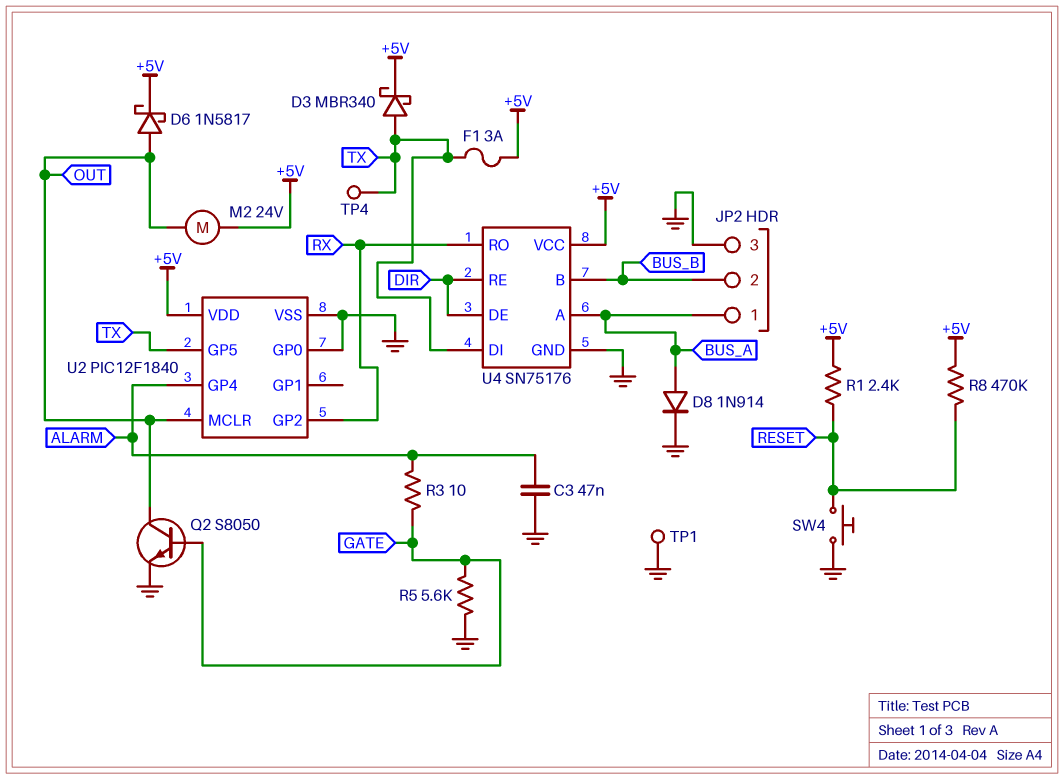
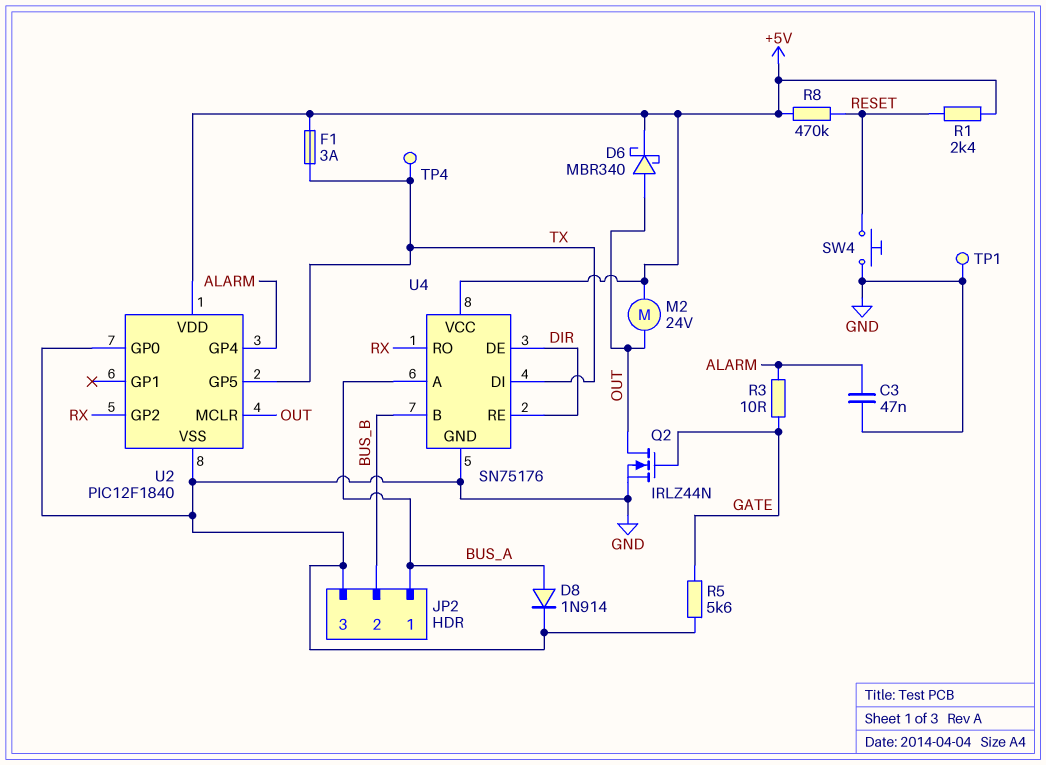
D3: schottky MBR340 (A TX, K +5V) -> none
D6: schottky 1N5817 (A OUT, K +5V) -> schottky MBR340 (A OUT, K +5V)
Q2: NPN S8050 (B GATE, C OUT, E GND) -> NMOS IRLZ44N (G GATE, D OUT, S GND)

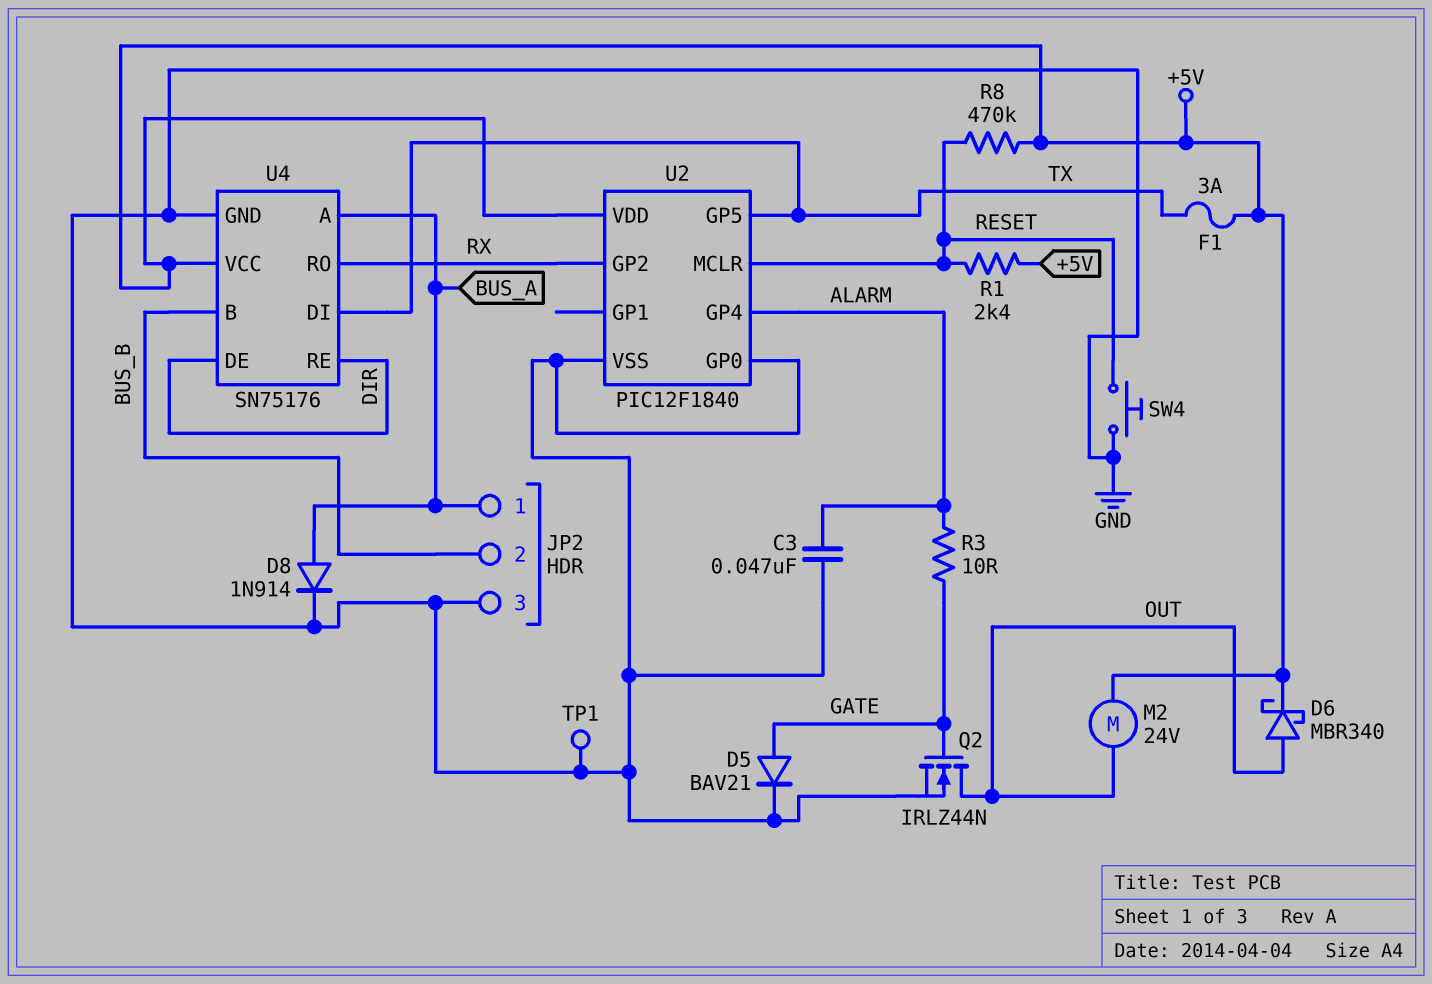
D5: none -> diode BAV21 (A GATE, K GND)
R5: 5.6k (GATE, GND) -> none
TP4: test point (TX) -> none
U2 pin MCLR: OUT -> RESET

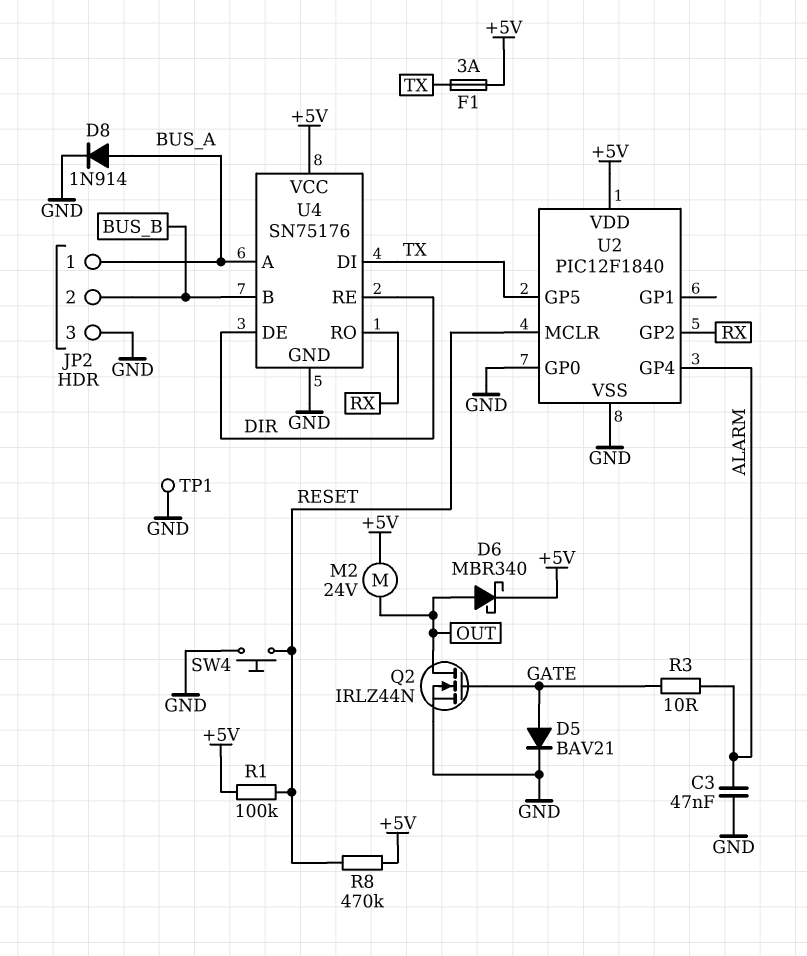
R1: 2.4k (+5V, RESET) -> 100k (+5V, RESET)

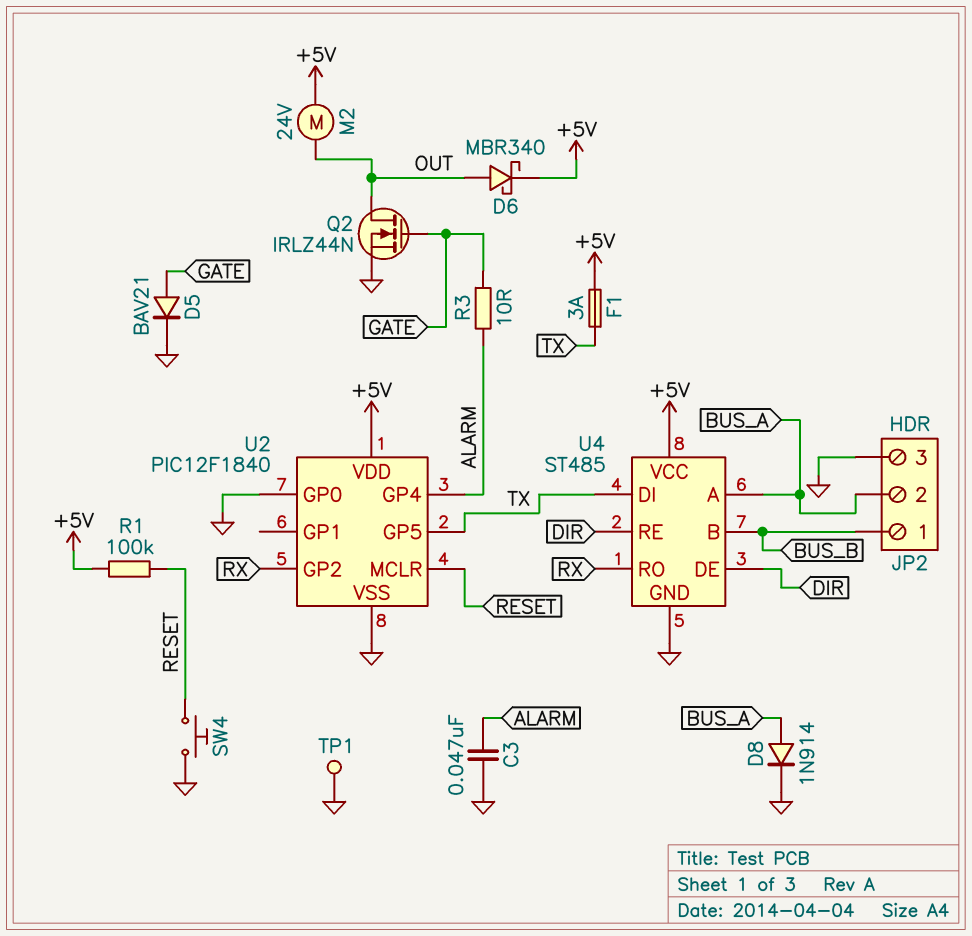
JP2 pin 1: BUS_A -> BUS_B
JP2 pin 2: BUS_B -> BUS_A
R8: 470k (+5V, RESET) -> none
U4: SN75176 -> ST485

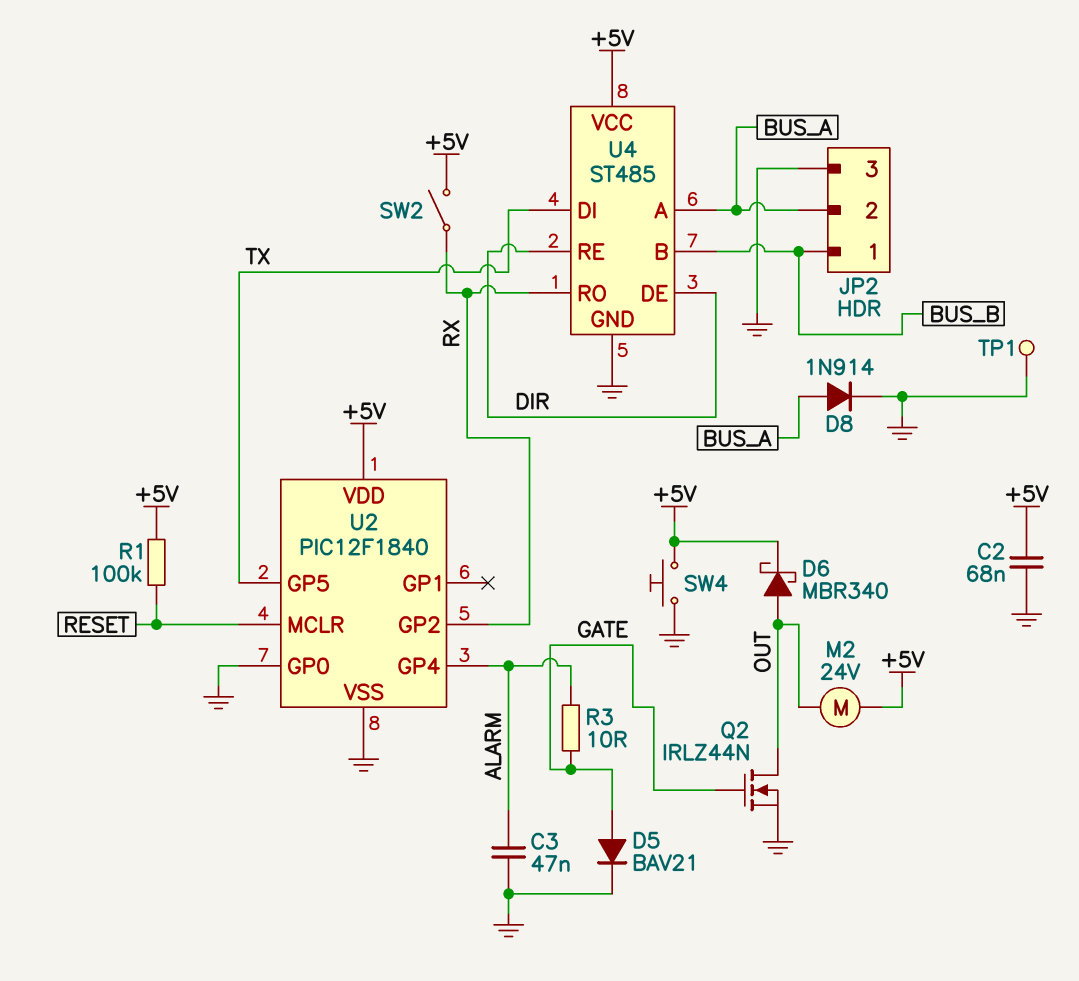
C2: none -> 68nF (+5V, GND)
F1: 3A (+5V, TX) -> none
SW2: none -> switch (+5V, RX)
SW4: button (GND, RESET) -> button (+5V, GND)

